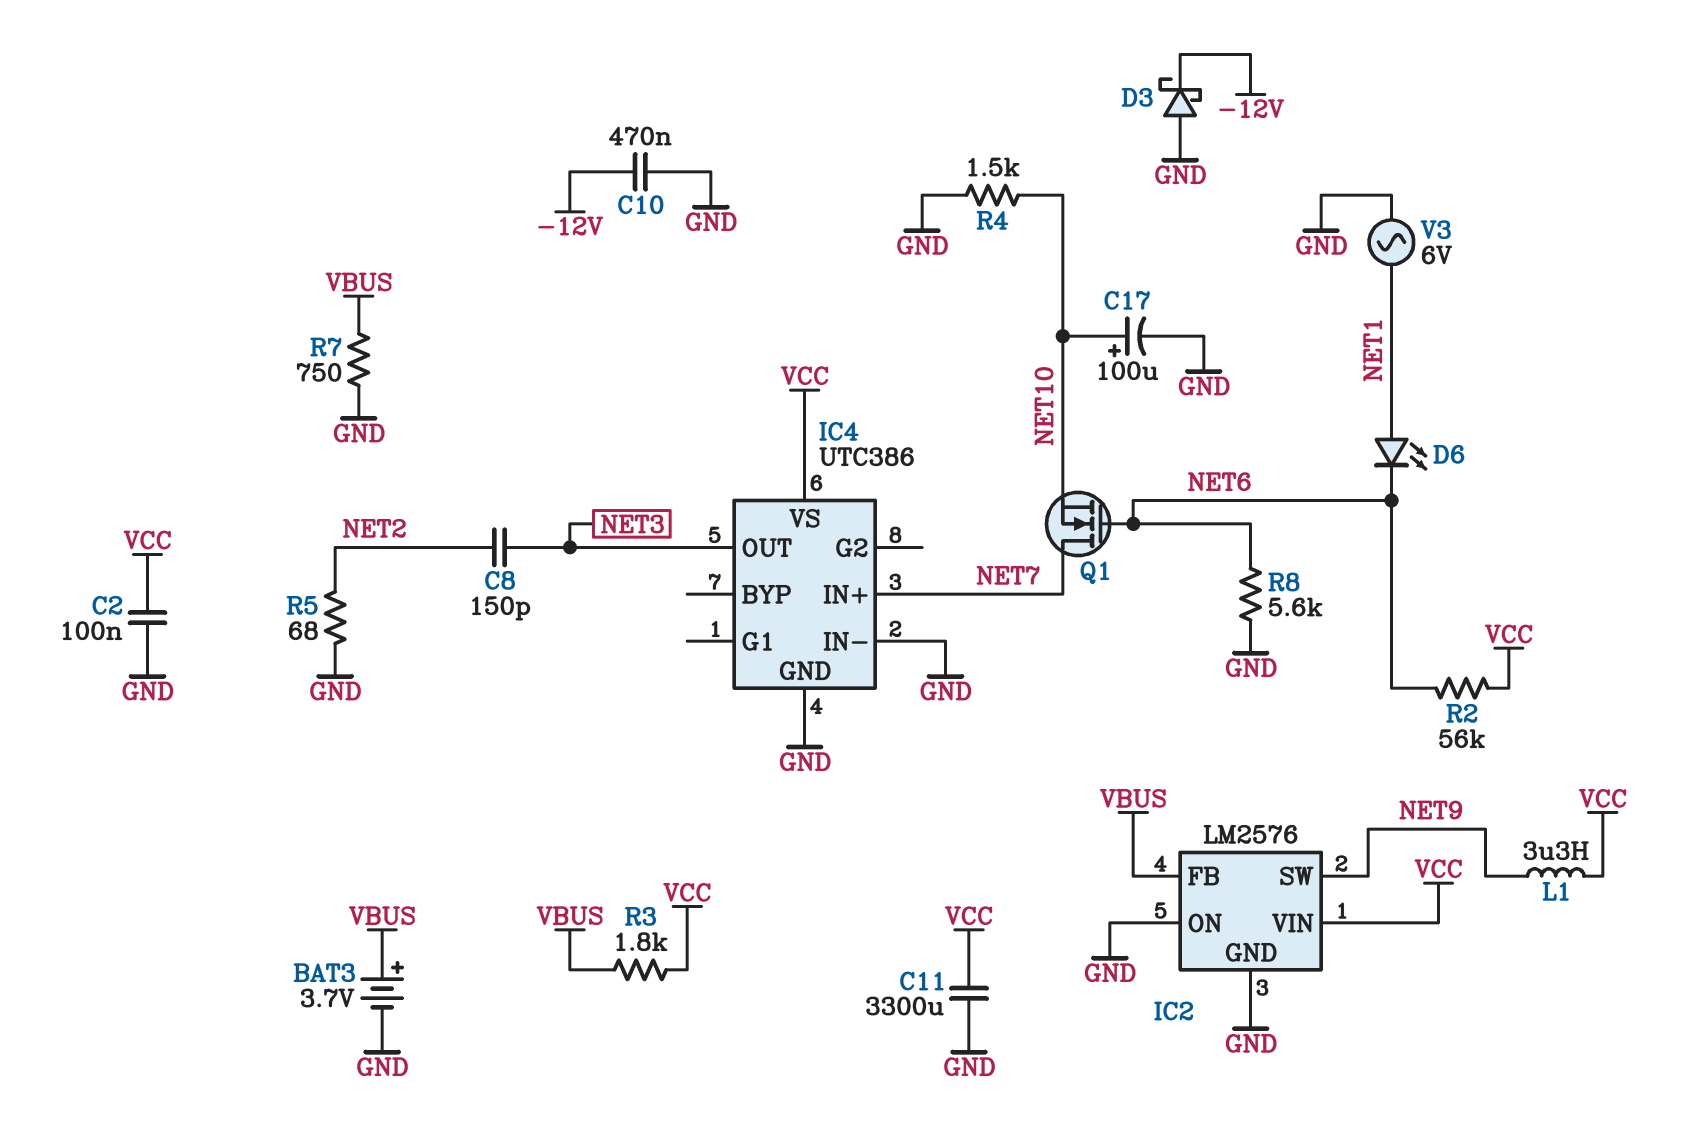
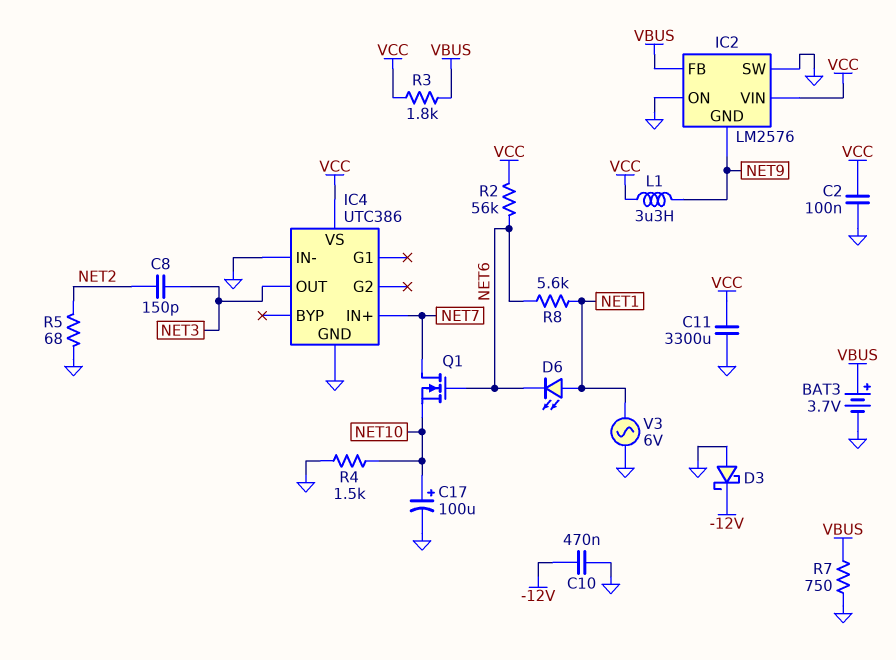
IC2 pin GND: GND -> NET9
IC2 pin SW: NET9 -> GND
R8: 5.6k (GND, NET6) -> 5.6k (NET1, NET6)

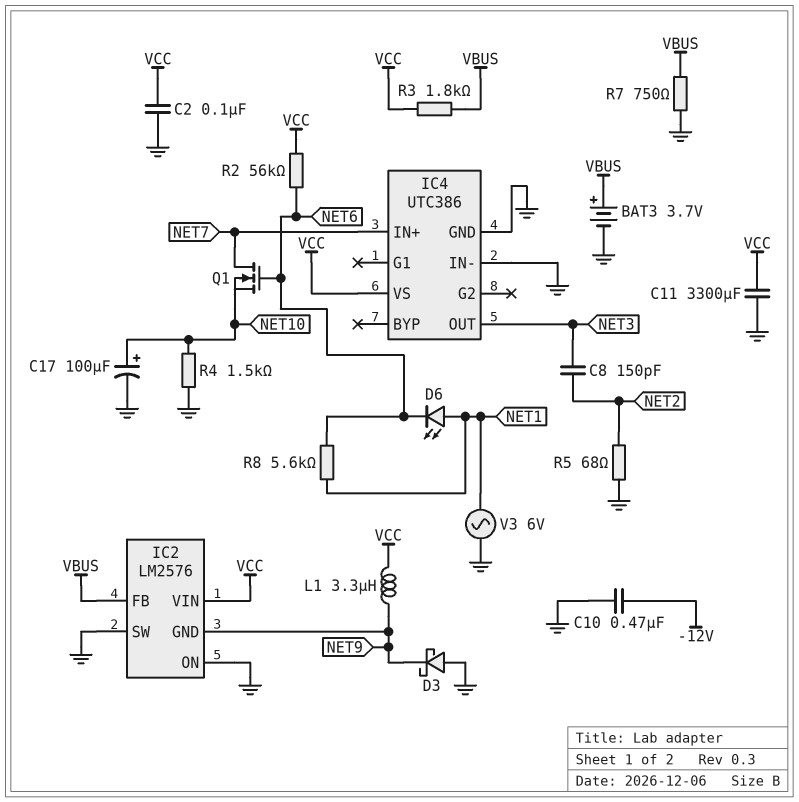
D3: schottky (A GND, K -12V) -> schottky (A GND, K NET9)

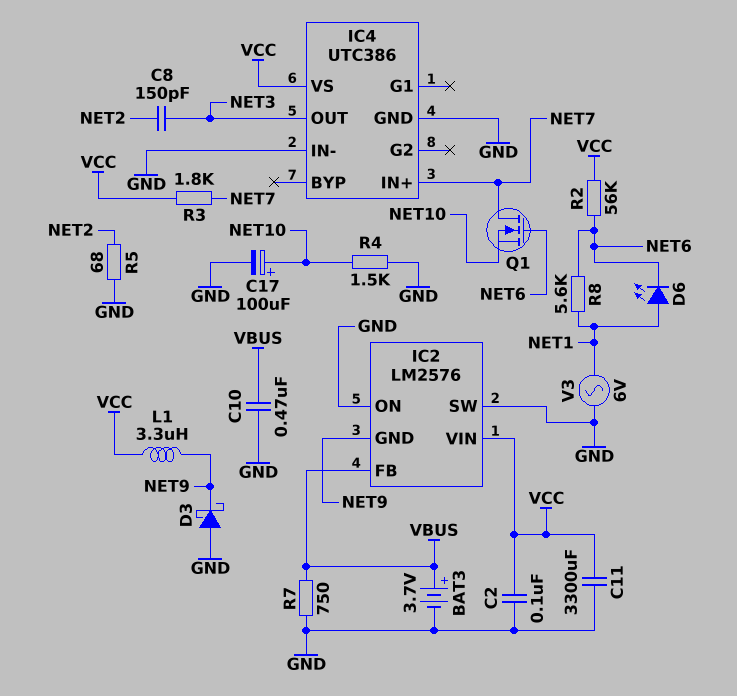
C10: 470nF (-12V, GND) -> 470nF (GND, VBUS)
R3: 1.8k (VBUS, VCC) -> 1.8k (NET7, VCC)

